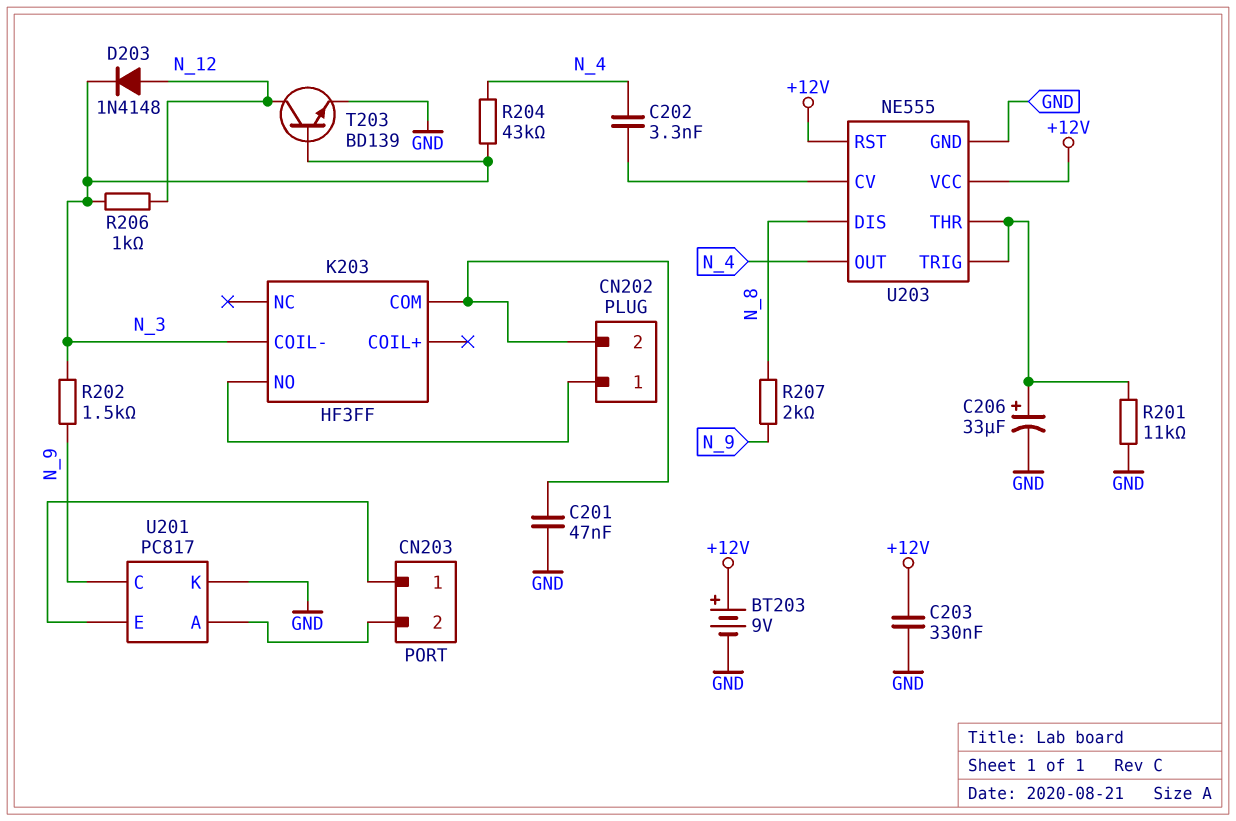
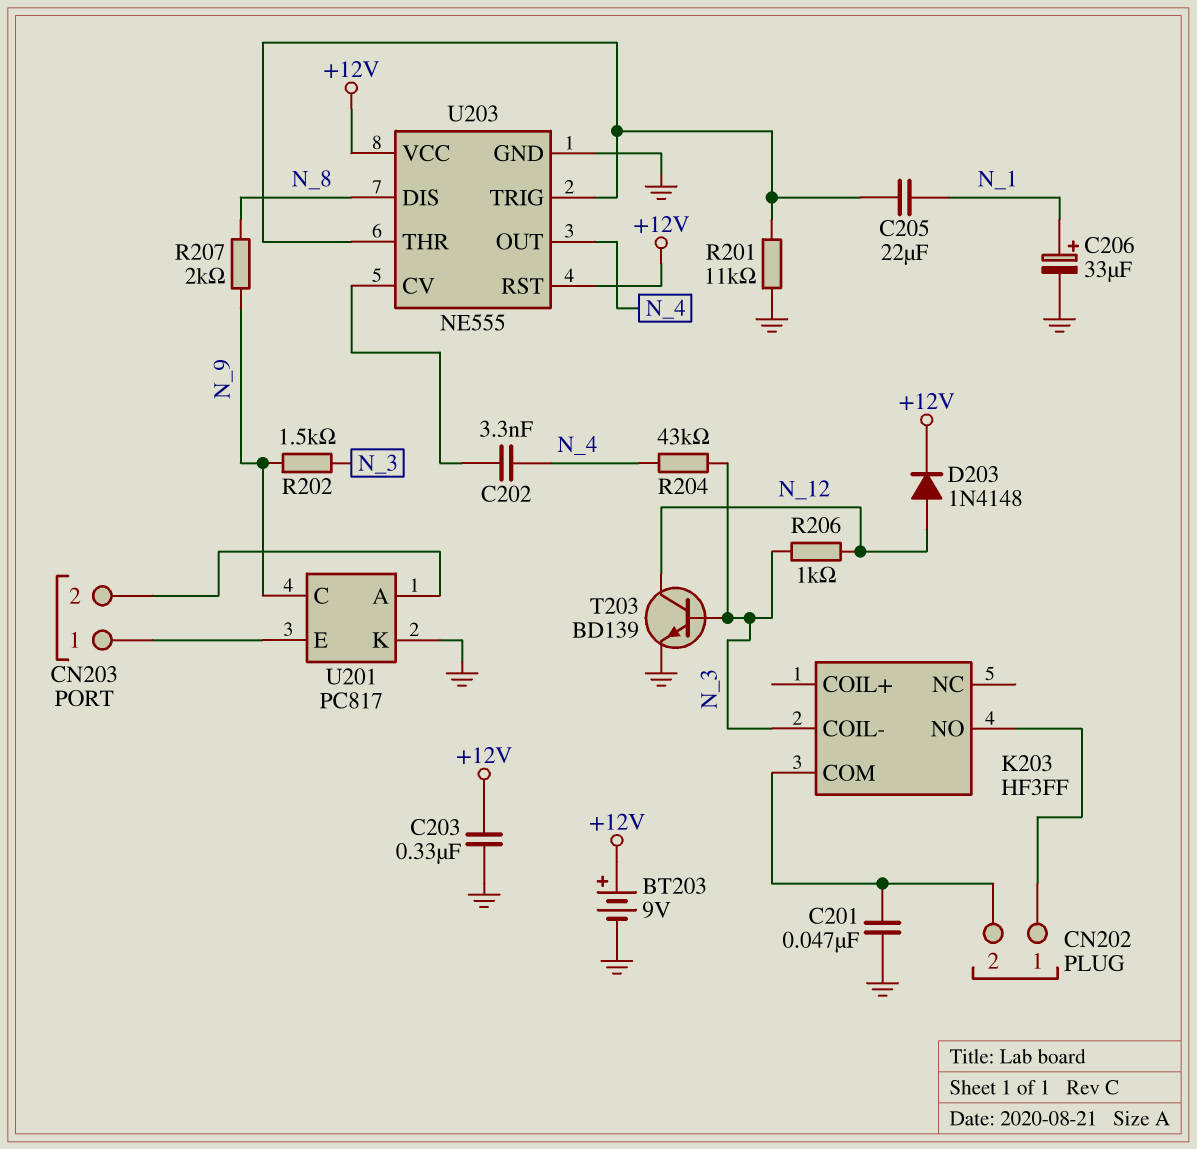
C205: none -> 22uF (N_1, U203/THR)
C206: 33uF (plus U203/THR, minus GND) -> 33uF (plus N_1, minus GND)
D203: diode 1N4148 (A N_12, K N_3) -> diode 1N4148 (A N_12, K +12V)

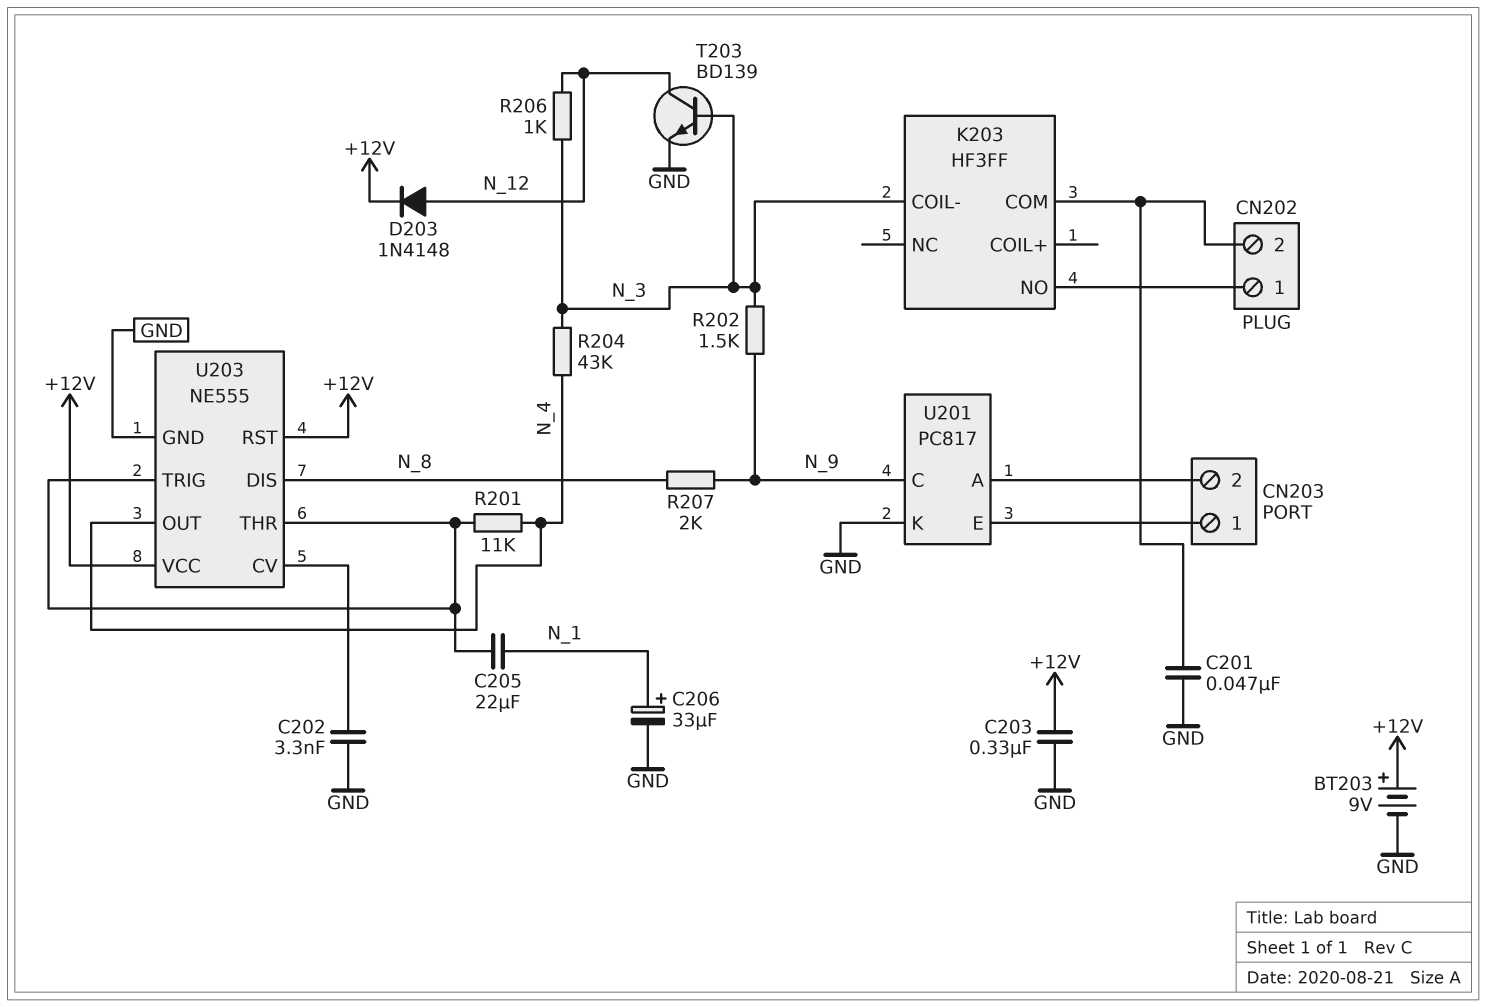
C202: 3.3nF (N_4, U203/CV) -> 3.3nF (GND, U203/CV)
R201: 11k (GND, U203/THR) -> 11k (N_4, U203/THR)

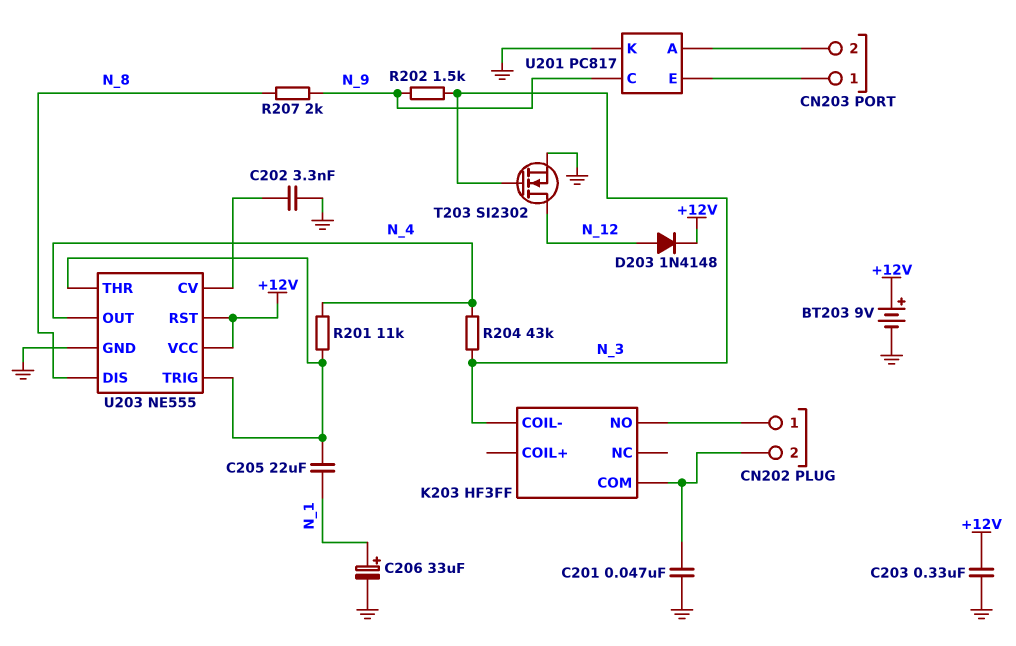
R206: 1k (N_3, N_12) -> none
T203: NPN BD139 (B N_3, C N_12, E GND) -> NMOS SI2302 (G N_3, D N_12, S GND)

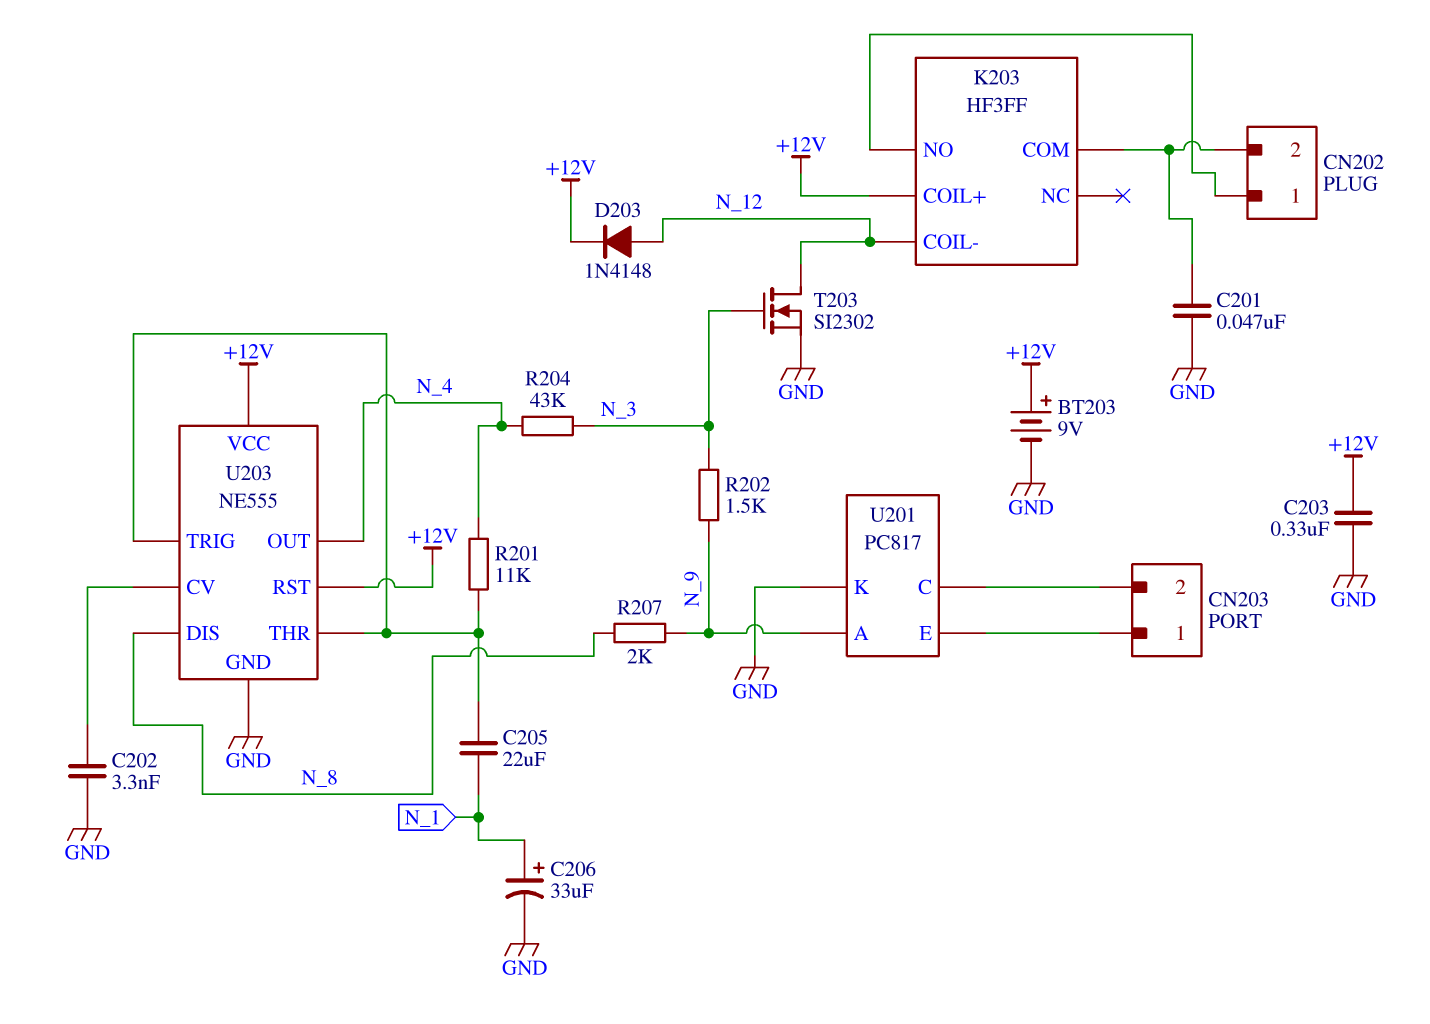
K203 pin COIL+: none -> +12V
K203 pin COIL-: N_3 -> N_12
U201 pin A: CN203/2 -> N_9
U201 pin C: N_9 -> CN203/2

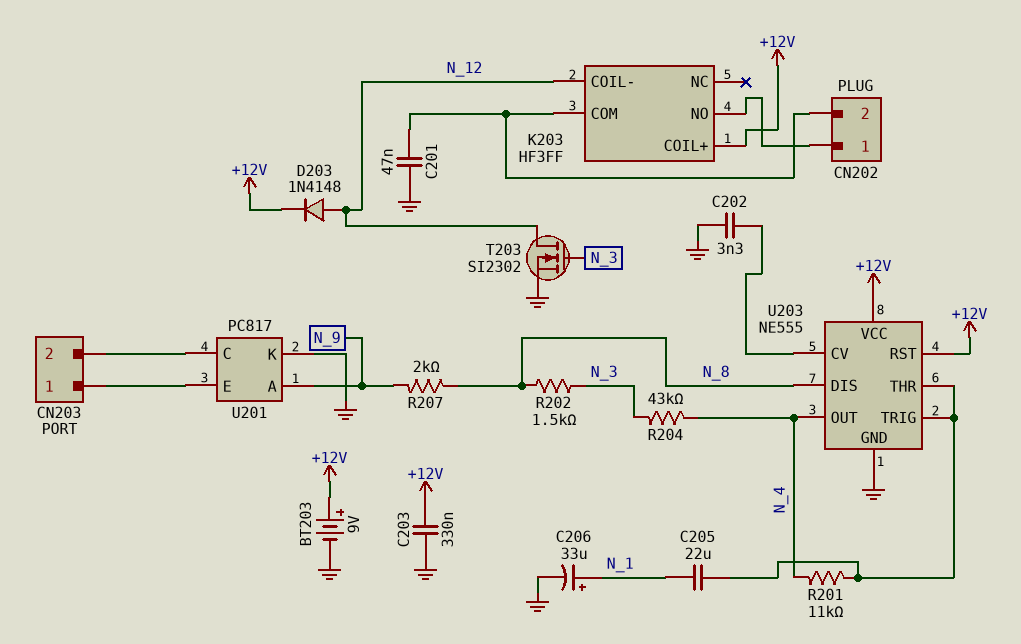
R202: 1.5k (N_3, N_9) -> 1.5k (N_3, N_8)

